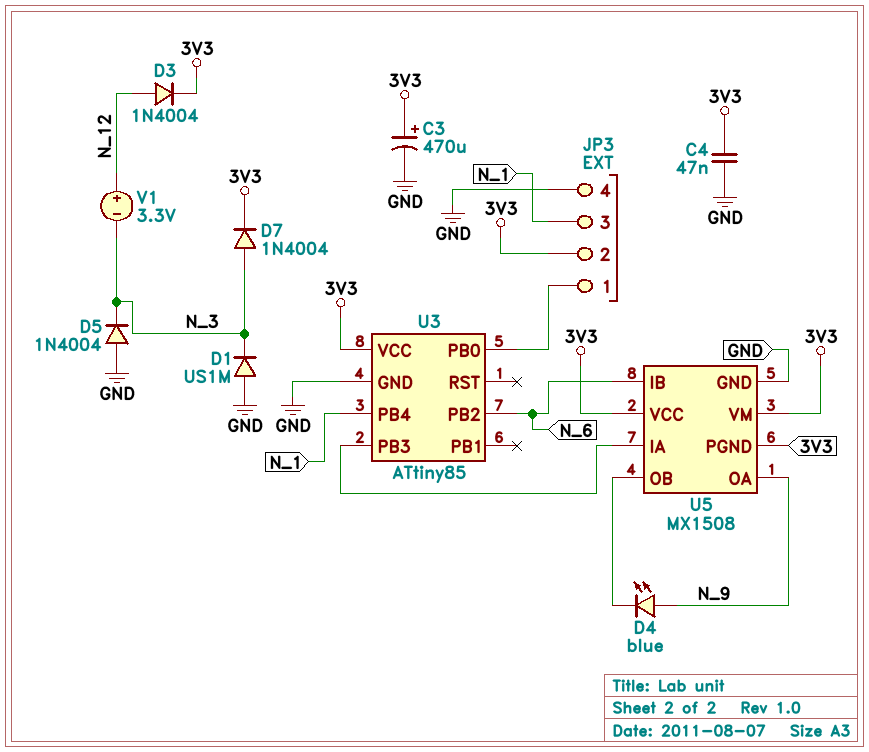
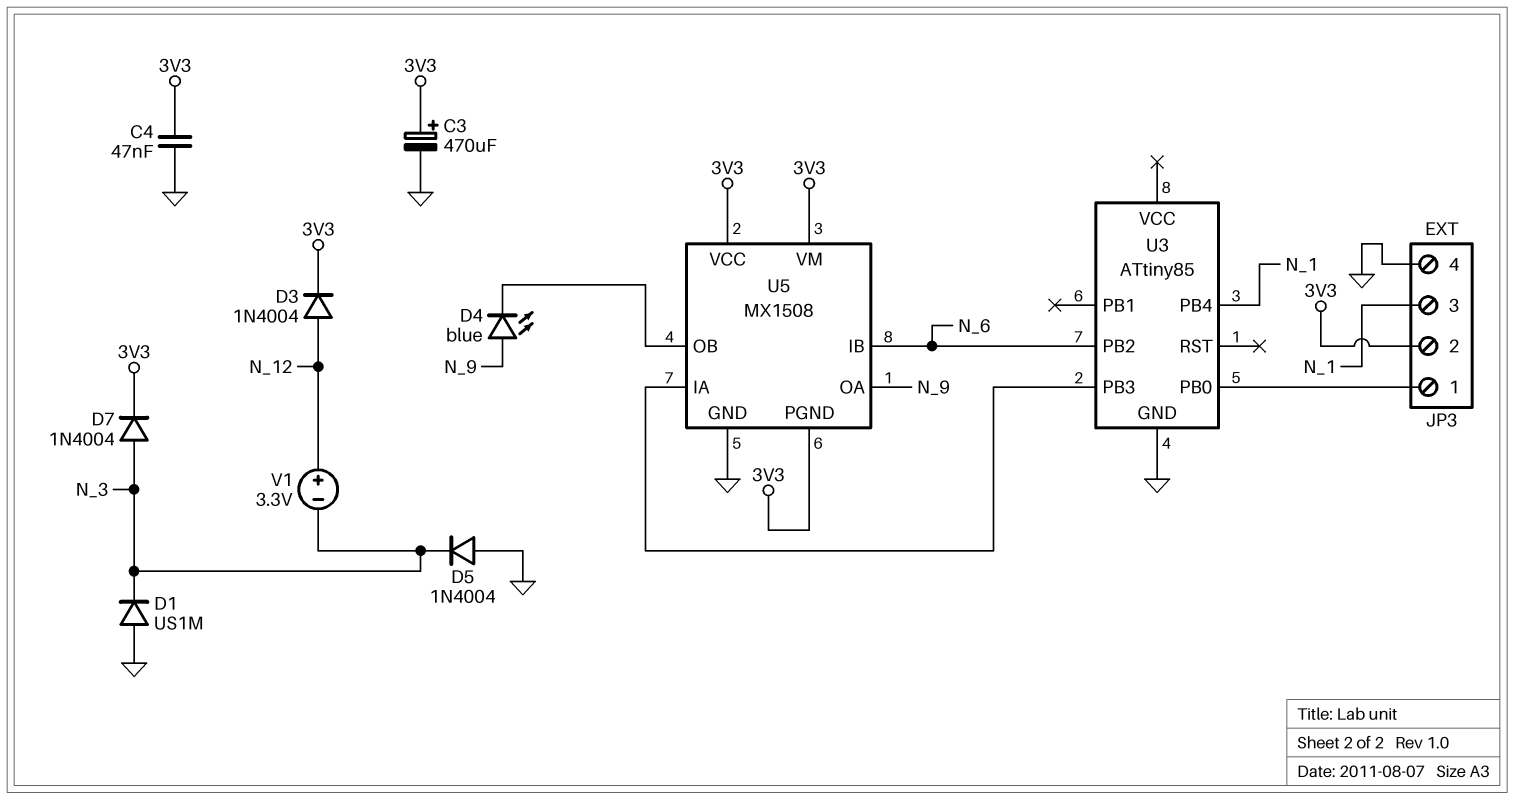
U3 pin VCC: 3V3 -> none

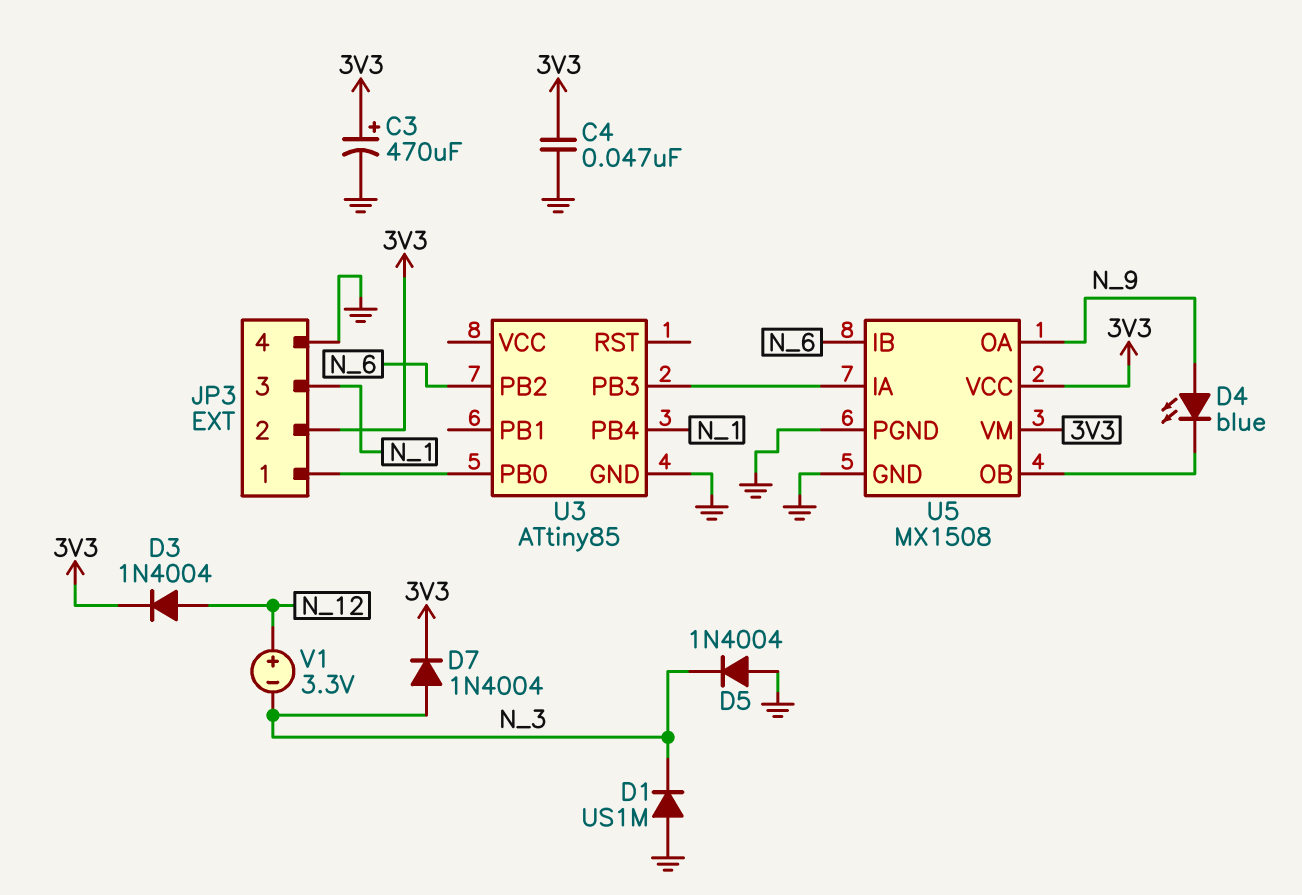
U5 pin PGND: 3V3 -> GND

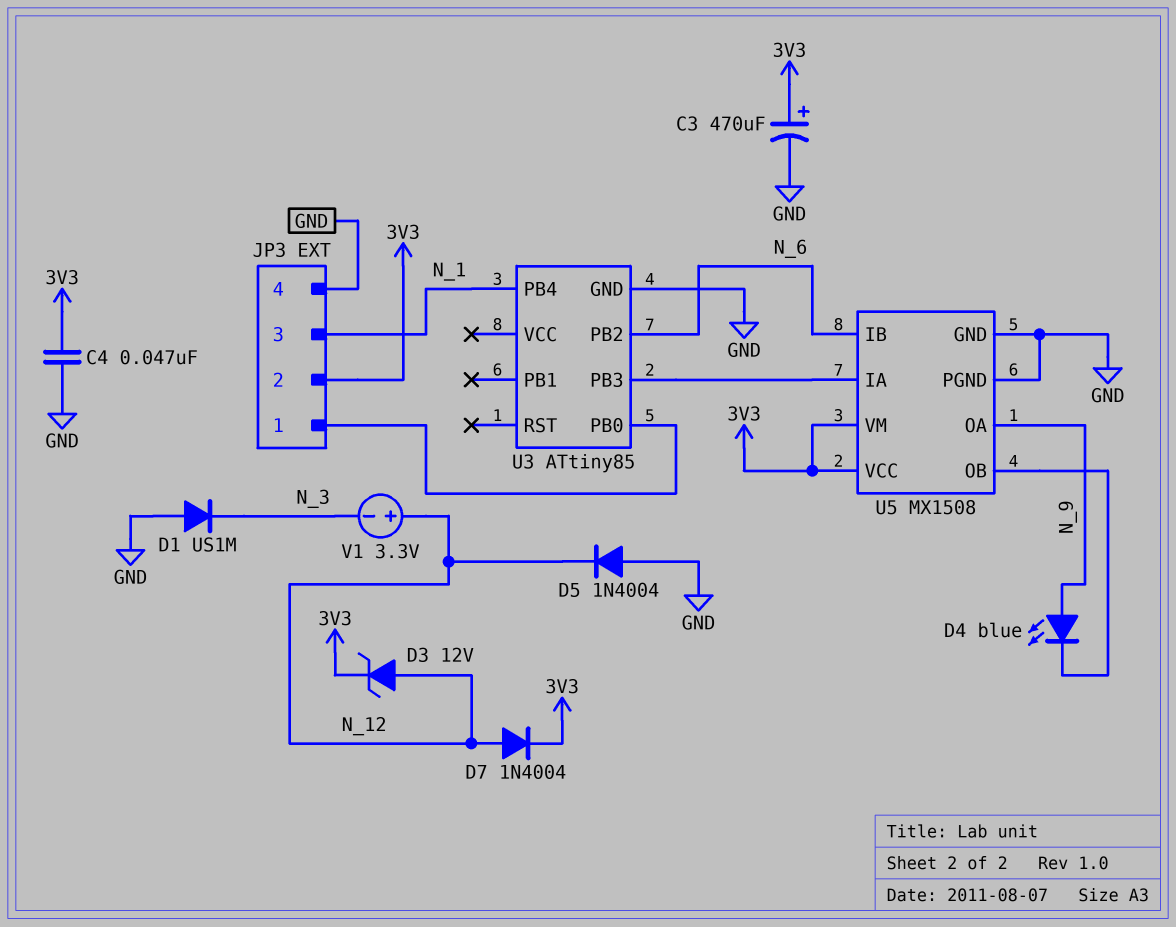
D3: diode 1N4004 (A N_12, K 3V3) -> zener 12V (A N_12, K 3V3)
D5: diode 1N4004 (A GND, K N_3) -> diode 1N4004 (A GND, K N_12)
D7: diode 1N4004 (A N_3, K 3V3) -> diode 1N4004 (A N_12, K 3V3)

